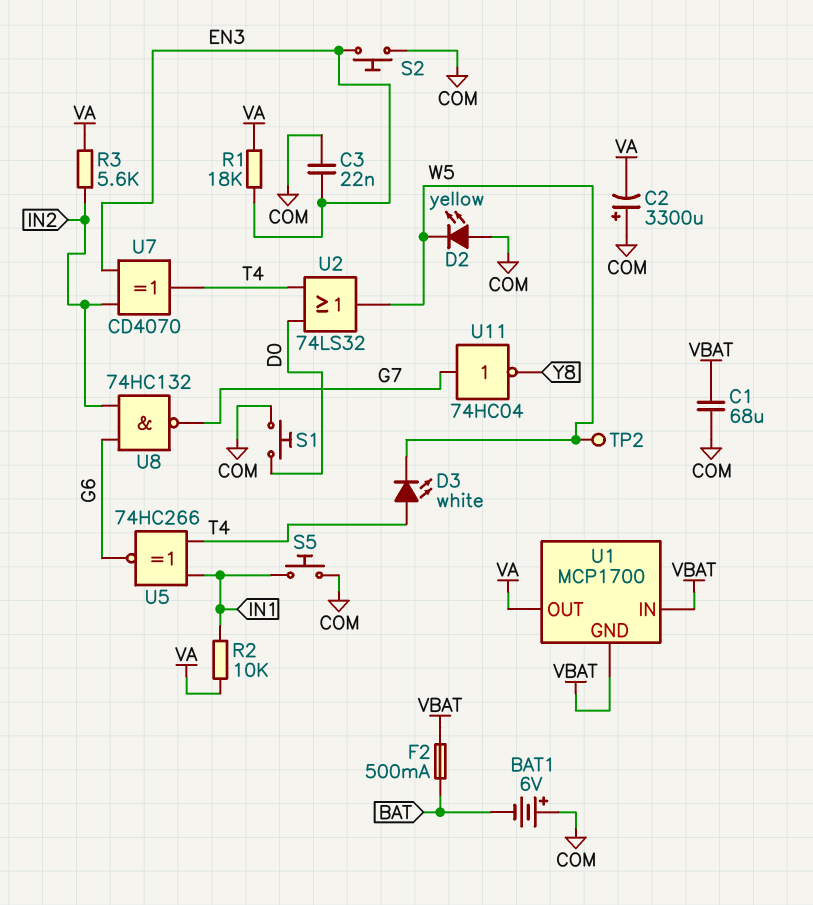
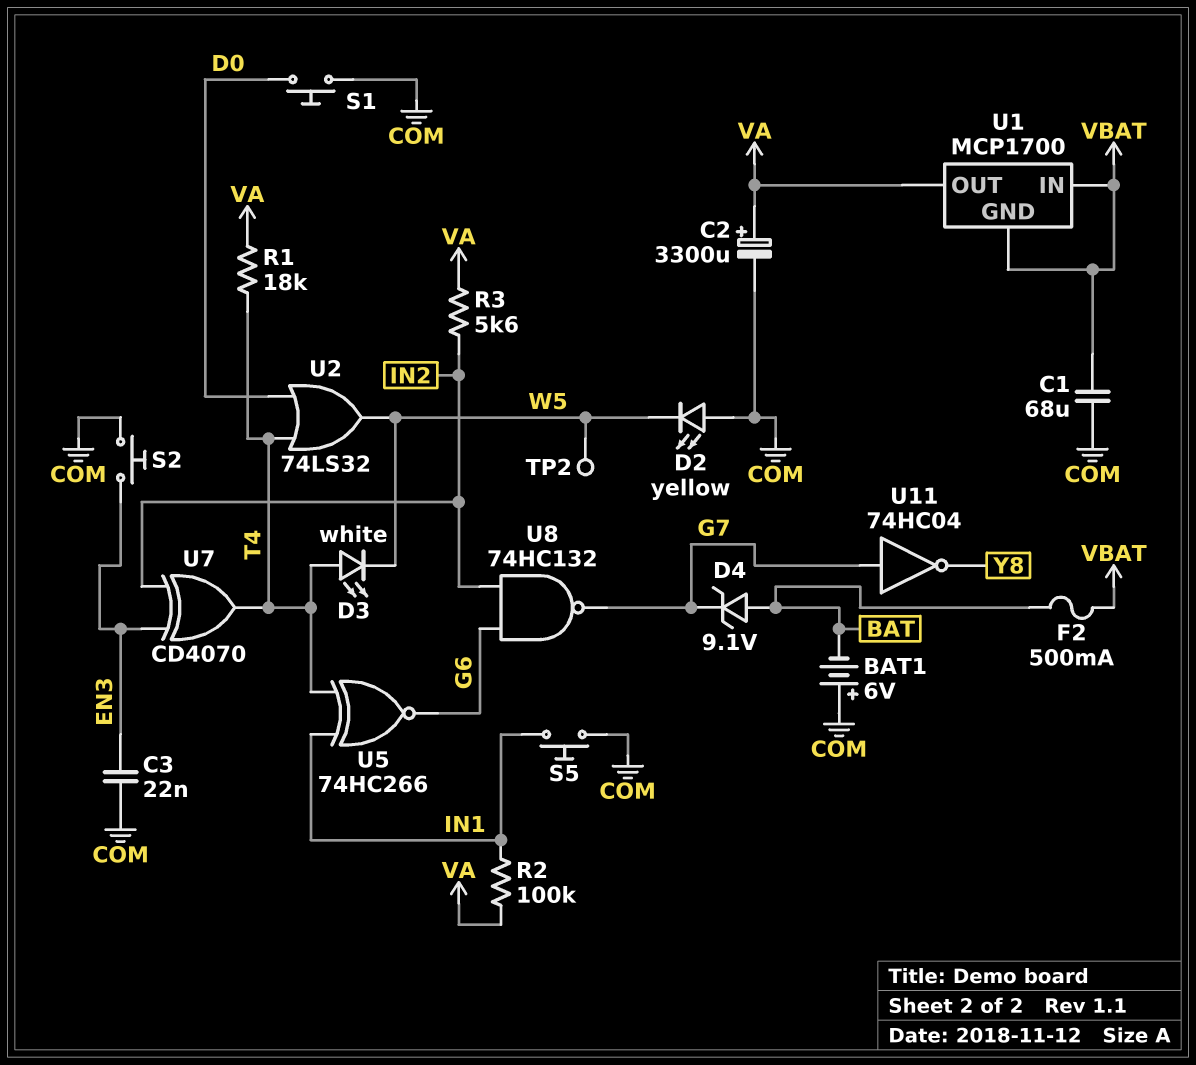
C2: 3300uF (plus COM, minus VA) -> 3300uF (plus VA, minus COM)
D4: none -> zener 9.1V (A BAT, K G7)
R1: 18k (EN3, VA) -> 18k (T4, VA)
R2: 10k (IN1, VA) -> 100k (IN1, VA)

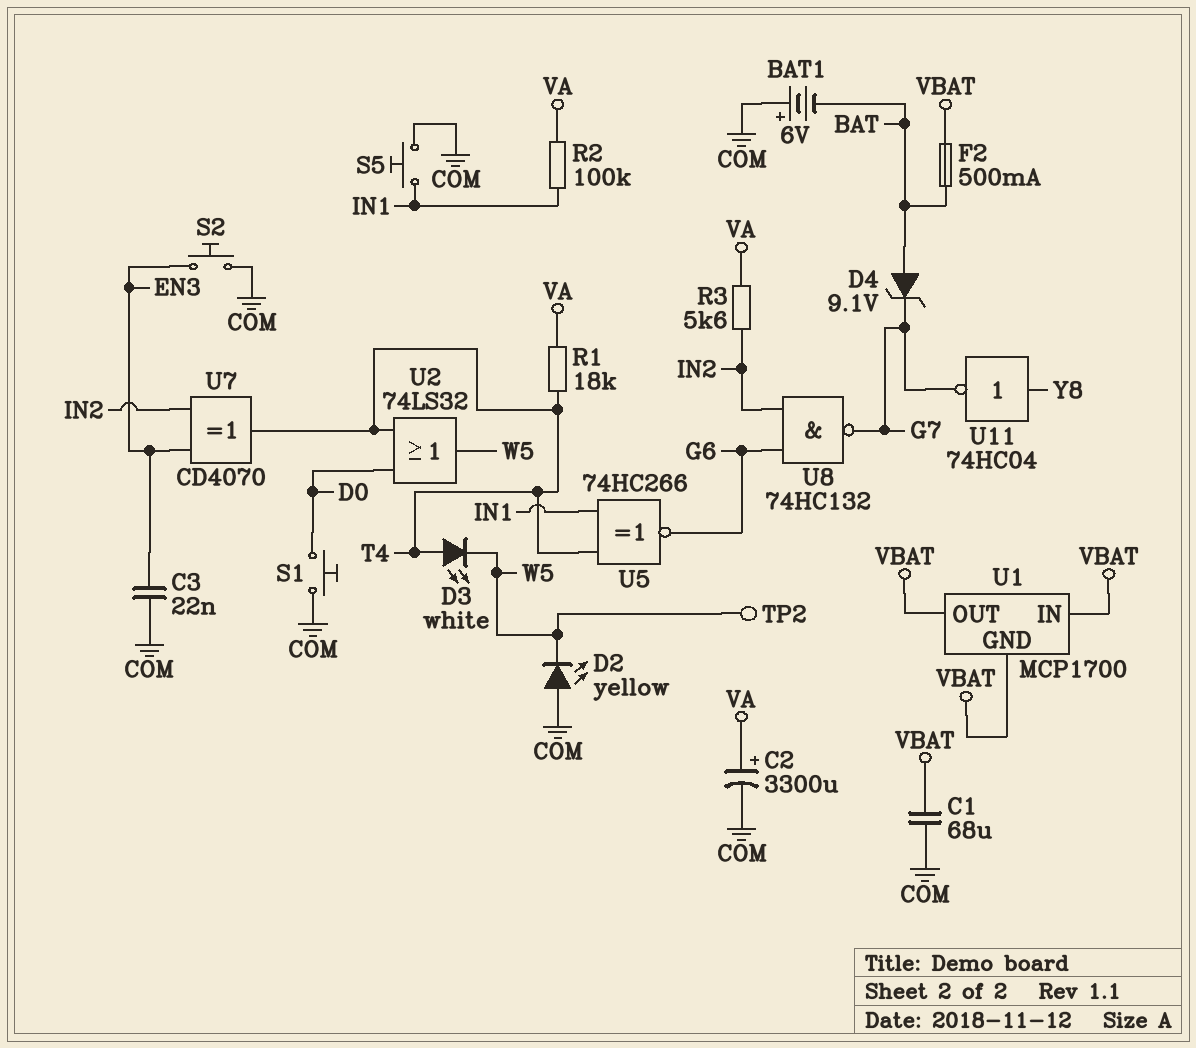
U1 pin OUT: VA -> VBAT
U11: NOT 74HC04 (in G7, out Y8) -> NOT 74HC04 (in Y8, out G7)

